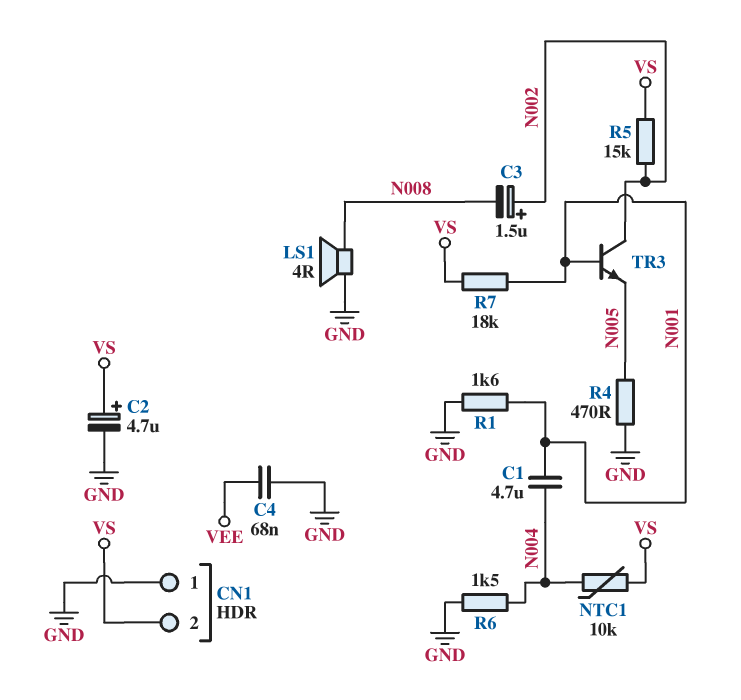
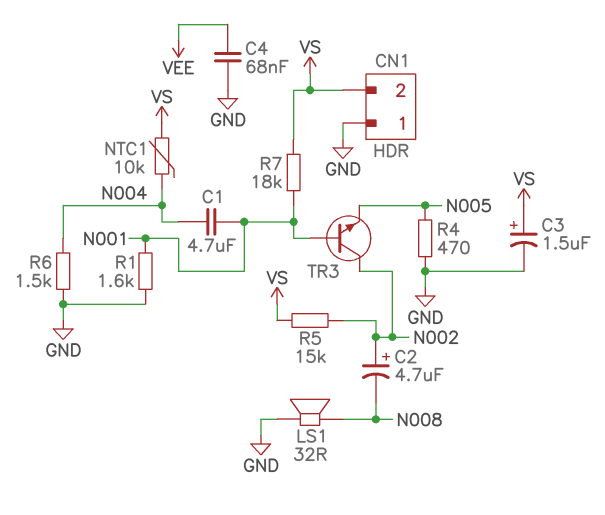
C2: 4.7uF (plus VS, minus GND) -> 4.7uF (plus N002, minus N008)
C3: 1.5uF (plus N002, minus N008) -> 1.5uF (plus VS, minus GND)
LS1: speaker 4R (GND, N008) -> speaker 32R (GND, N008)

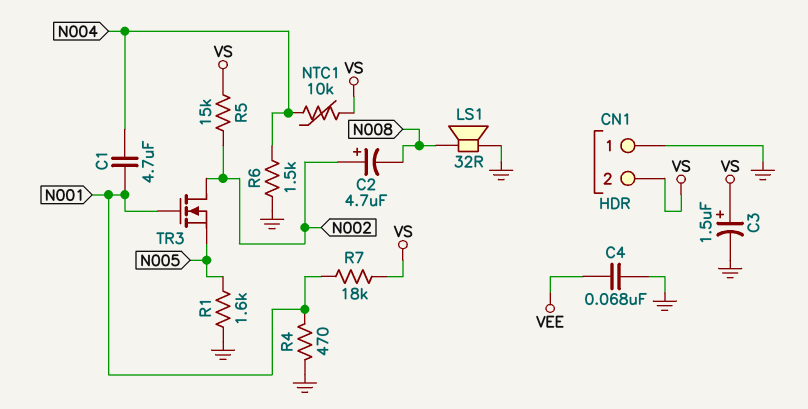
R1: 1.6k (GND, N001) -> 1.6k (GND, N005)
R4: 470 (GND, N005) -> 470 (GND, N001)
TR3: NPN (B N001, C N002, E N005) -> NMOS (G N001, D N002, S N005)

